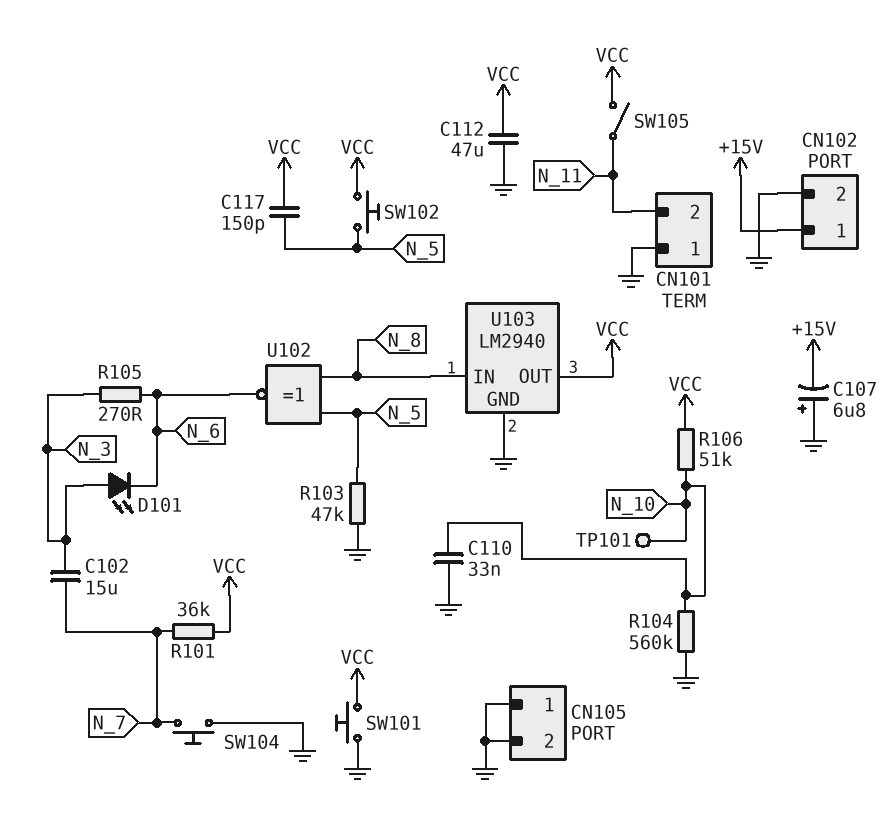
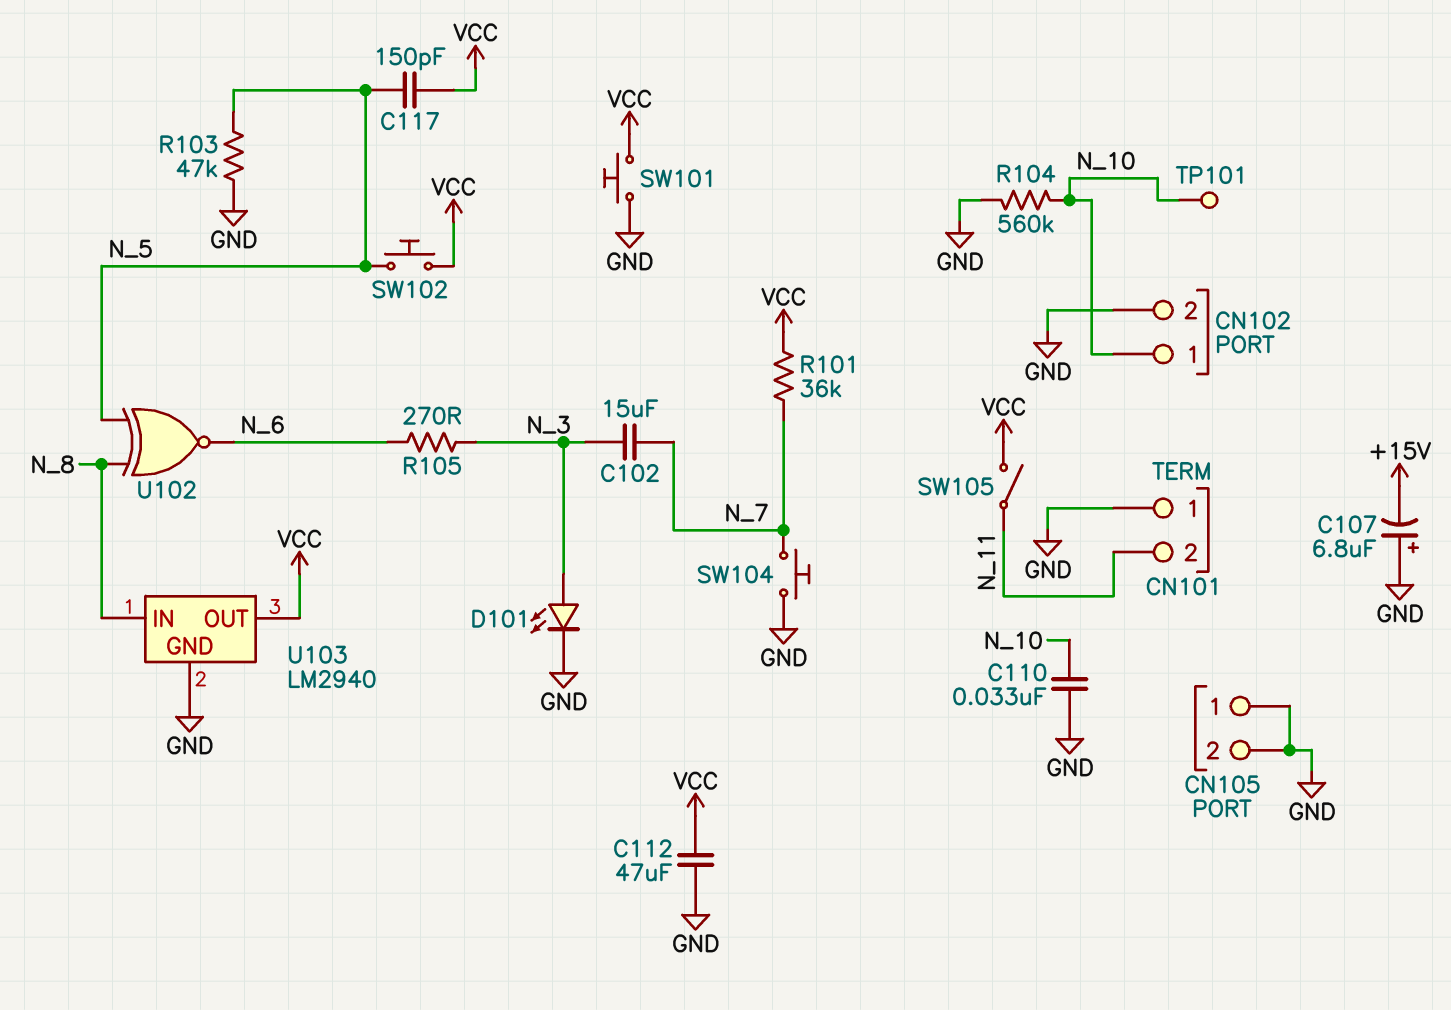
CN102 pin 1: +15V -> N_10
D101: LED (A N_3, K N_6) -> LED (A N_3, K GND)
R106: 51k (N_10, VCC) -> none

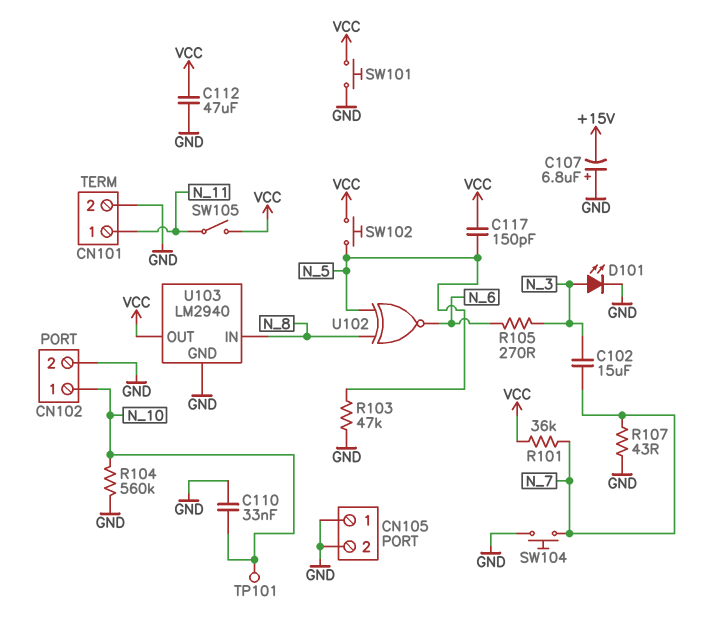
CN101 pin 1: GND -> N_11
CN101 pin 2: N_11 -> GND
R107: none -> 43 (GND, N_7)

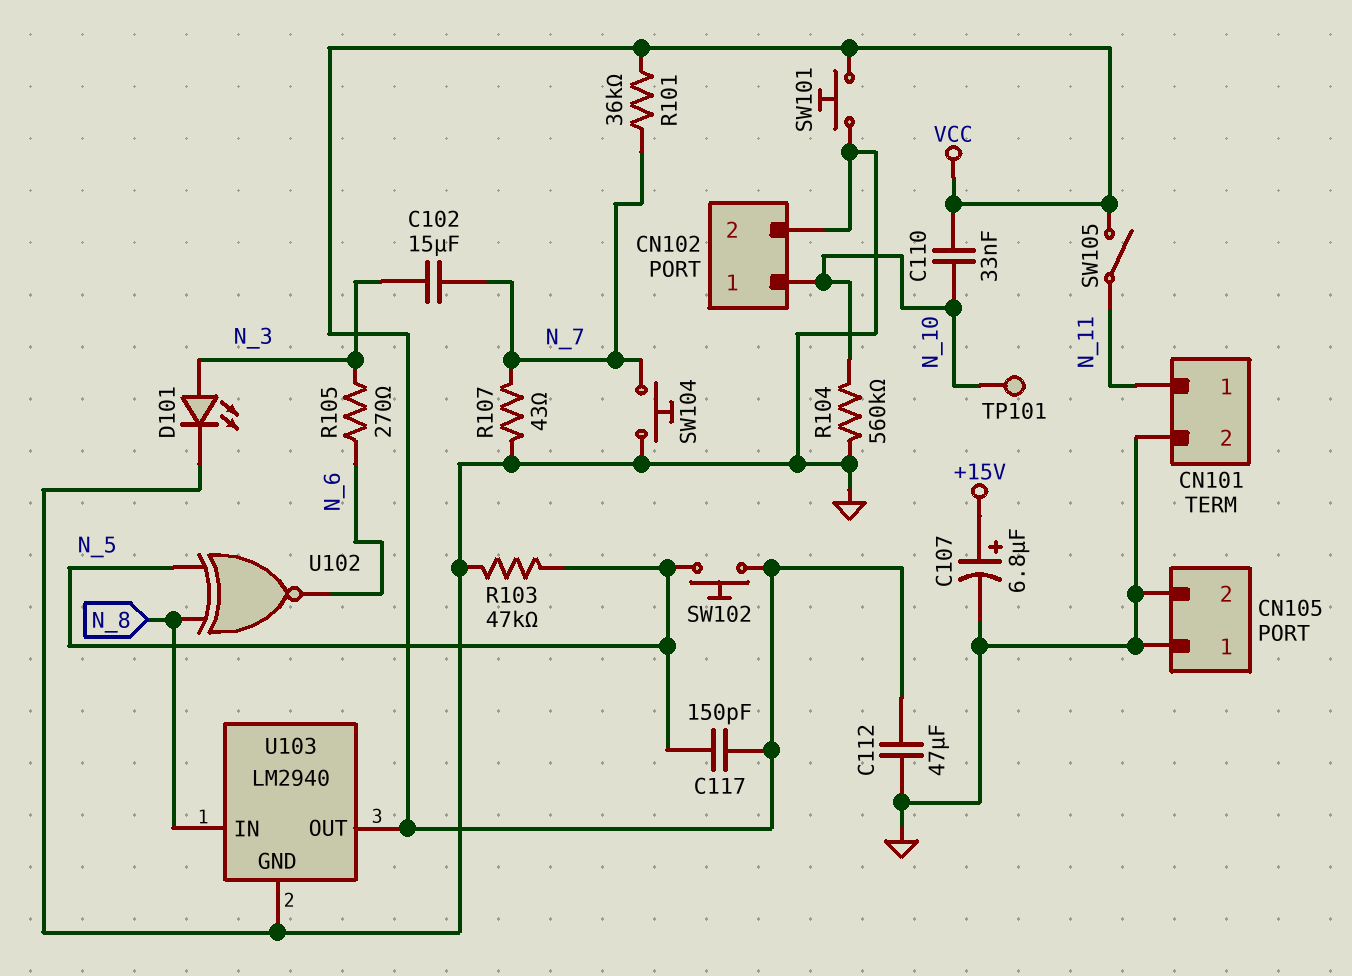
C107: 6.8uF (plus GND, minus +15V) -> 6.8uF (plus +15V, minus GND)
C110: 33nF (GND, N_10) -> 33nF (N_10, VCC)

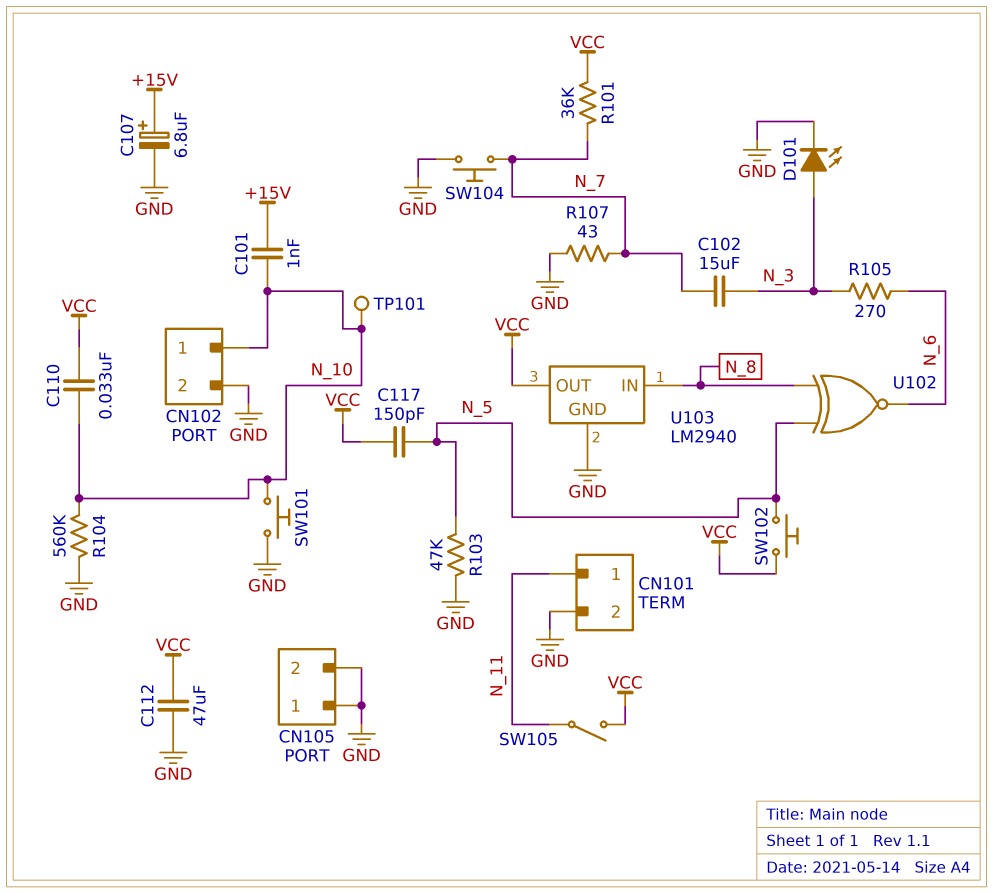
C101: none -> 1nF (+15V, N_10)
SW101: button (GND, VCC) -> button (GND, N_10)

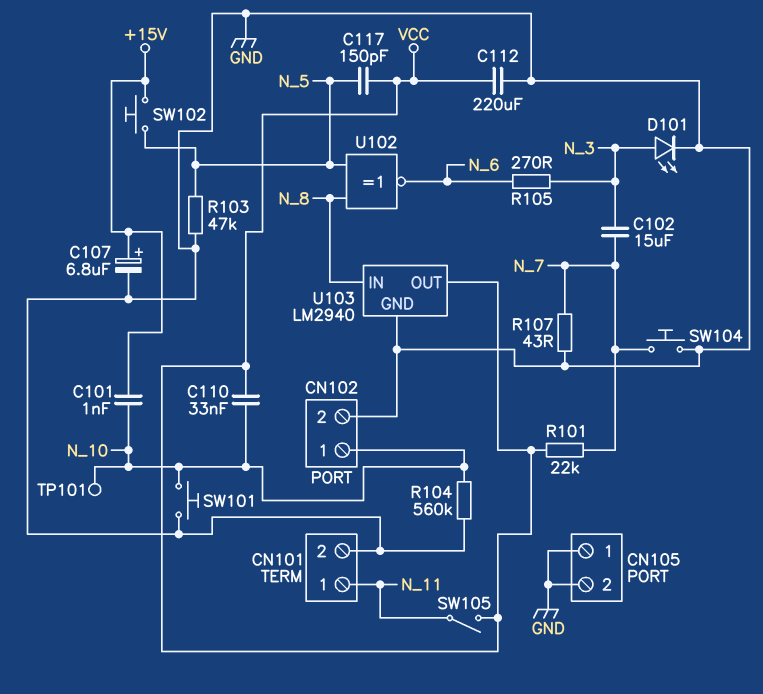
C112: 47uF (GND, VCC) -> 220uF (GND, VCC)
R101: 36k (N_7, VCC) -> 22k (N_7, VCC)
SW102: button (N_5, VCC) -> button (+15V, N_5)

